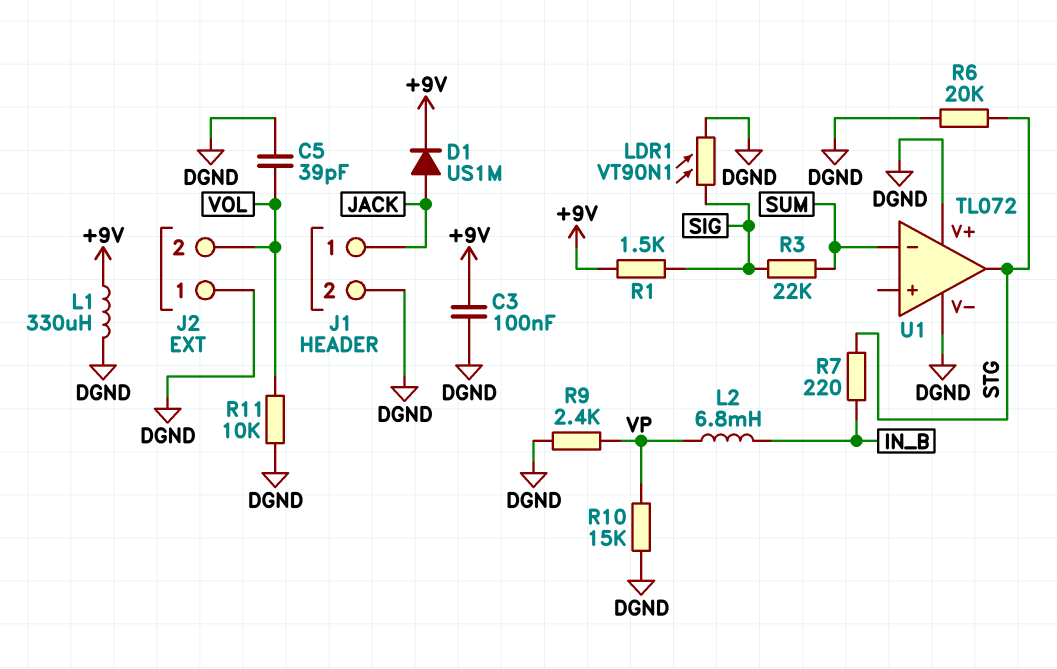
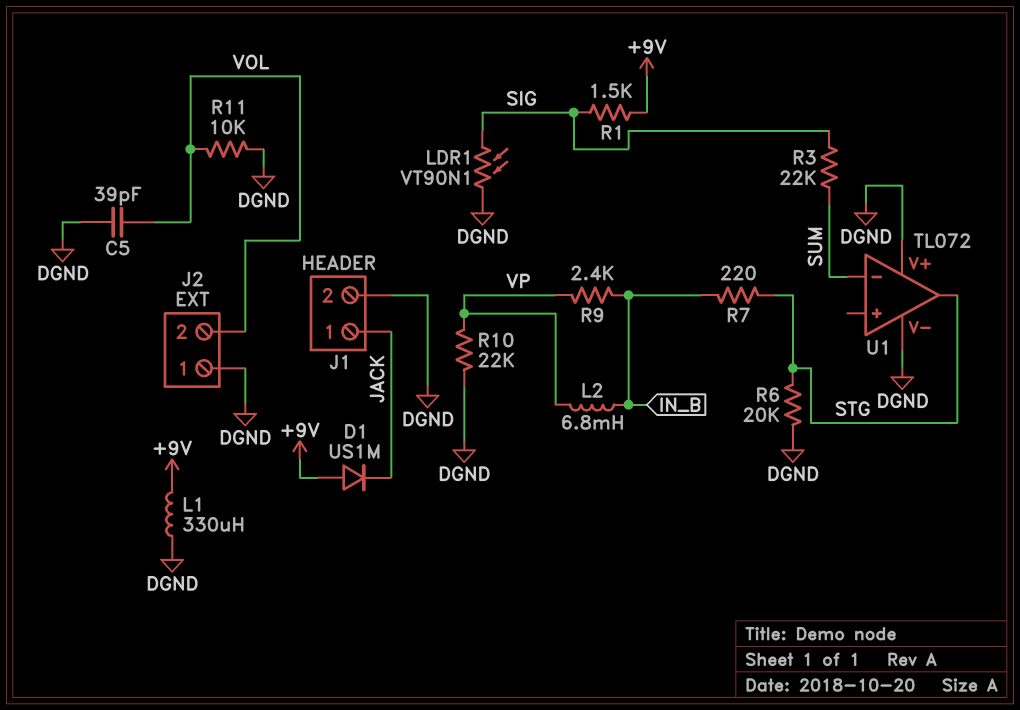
C3: 100nF (+9V, DGND) -> none
D1: diode US1M (A JACK, K +9V) -> diode US1M (A +9V, K JACK)
R9: 2.4k (DGND, VP) -> 2.4k (IN_B, VP)
R10: 15k (DGND, VP) -> 22k (DGND, VP)

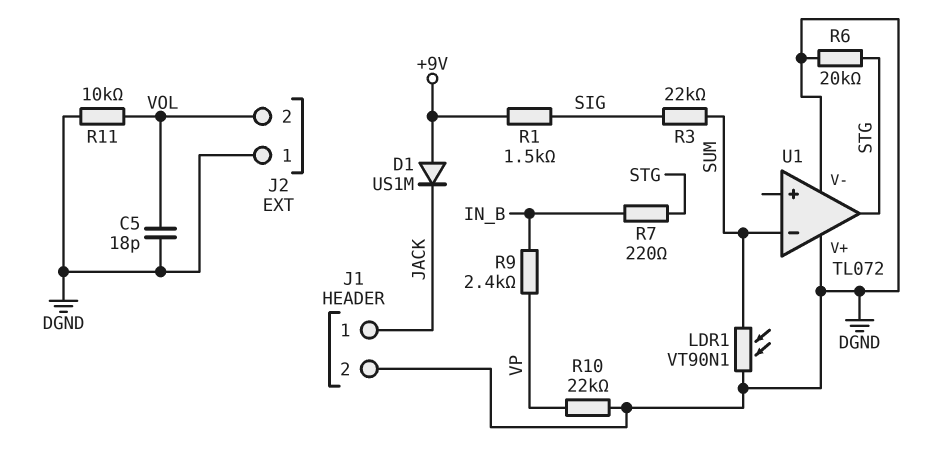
C5: 39pF (DGND, VOL) -> 18pF (DGND, VOL)
L1: 330uH (+9V, DGND) -> none
L2: 6.8mH (IN_B, VP) -> none
LDR1: VT90N1 (DGND, SIG) -> VT90N1 (DGND, SUM)

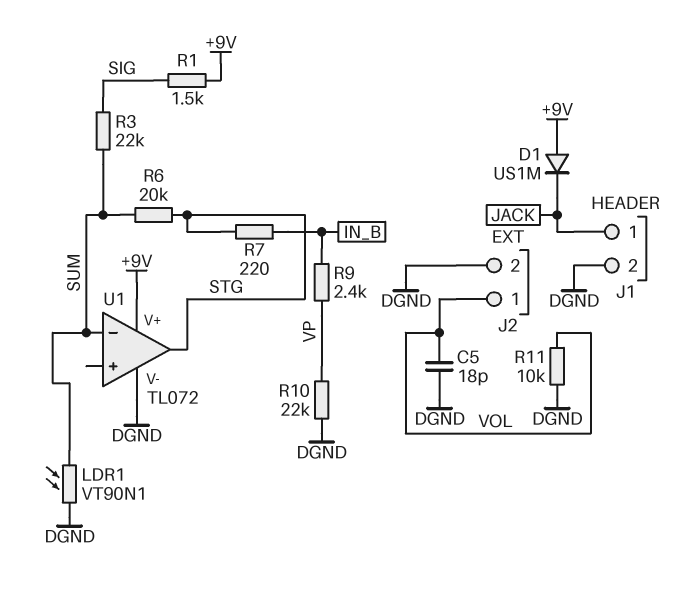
J2 pin 1: DGND -> VOL
J2 pin 2: VOL -> DGND
R6: 20k (DGND, STG) -> 20k (STG, SUM)
U1 pin V+: DGND -> +9V

